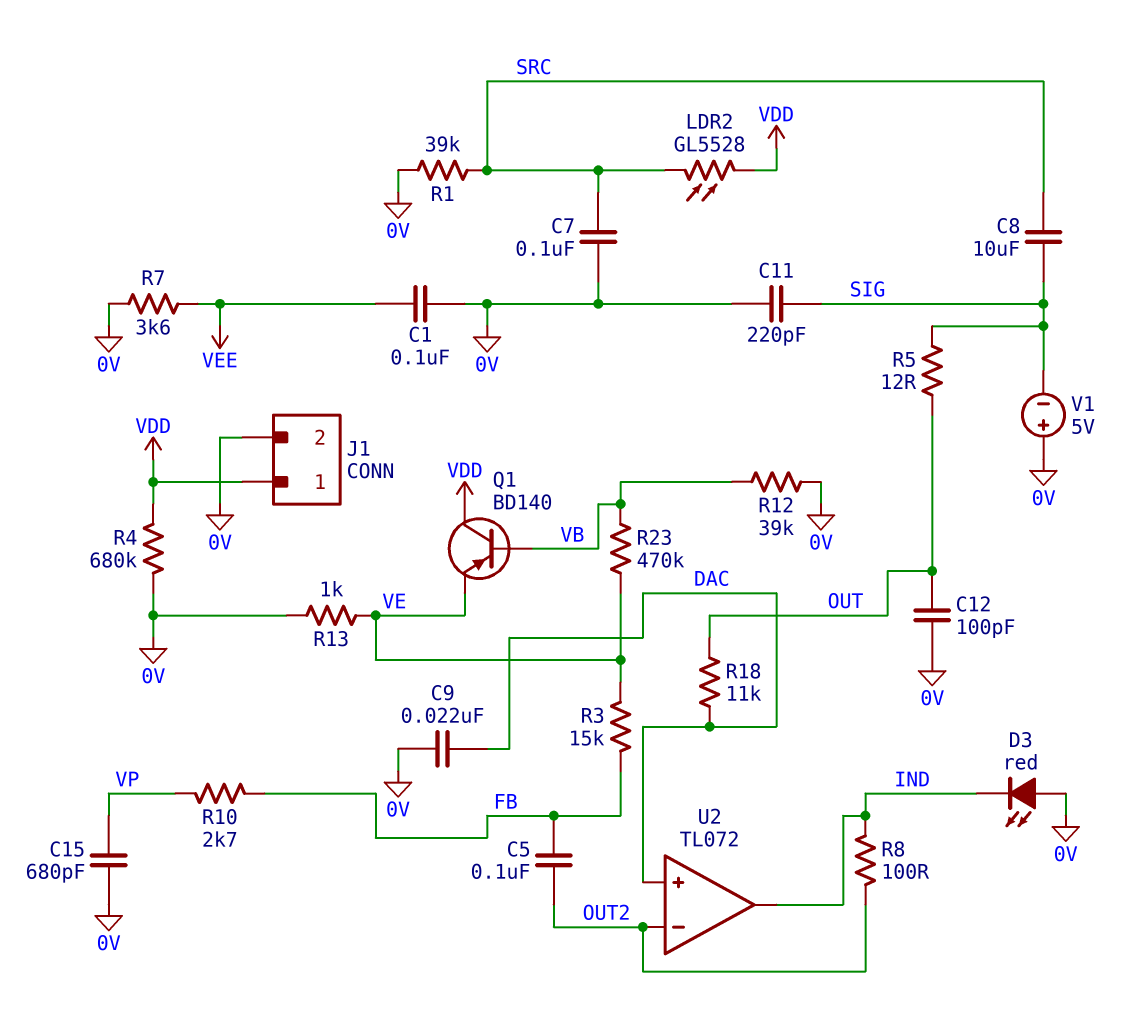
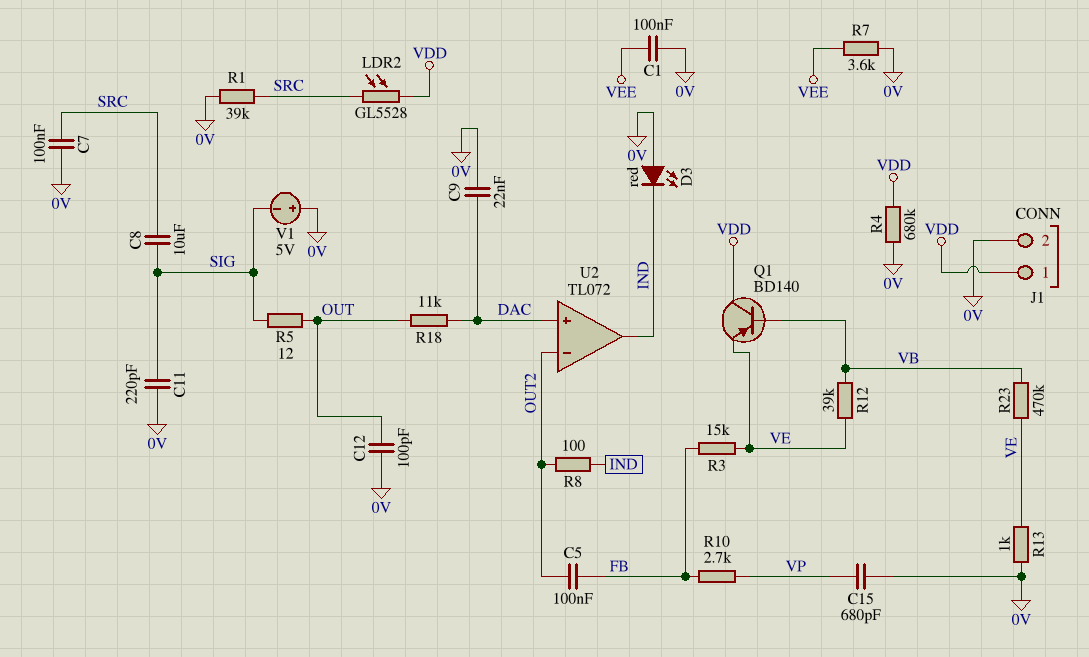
R12: 39k (0V, VB) -> 39k (VB, VE)

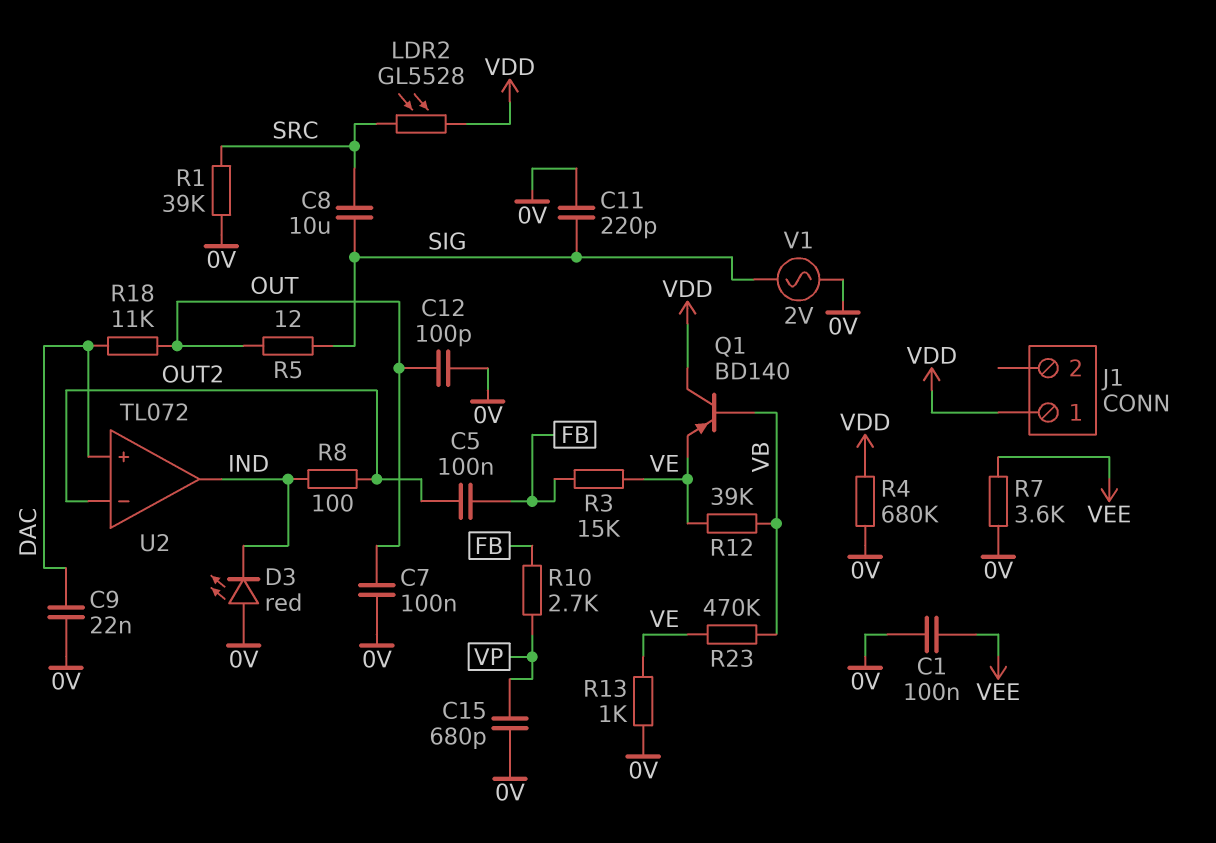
C7: 100nF (0V, SRC) -> 100nF (0V, OUT)
J1 pin 2: 0V -> none
V1: 5V (plus 0V, minus SIG) -> AC 2V (0V, SIG)

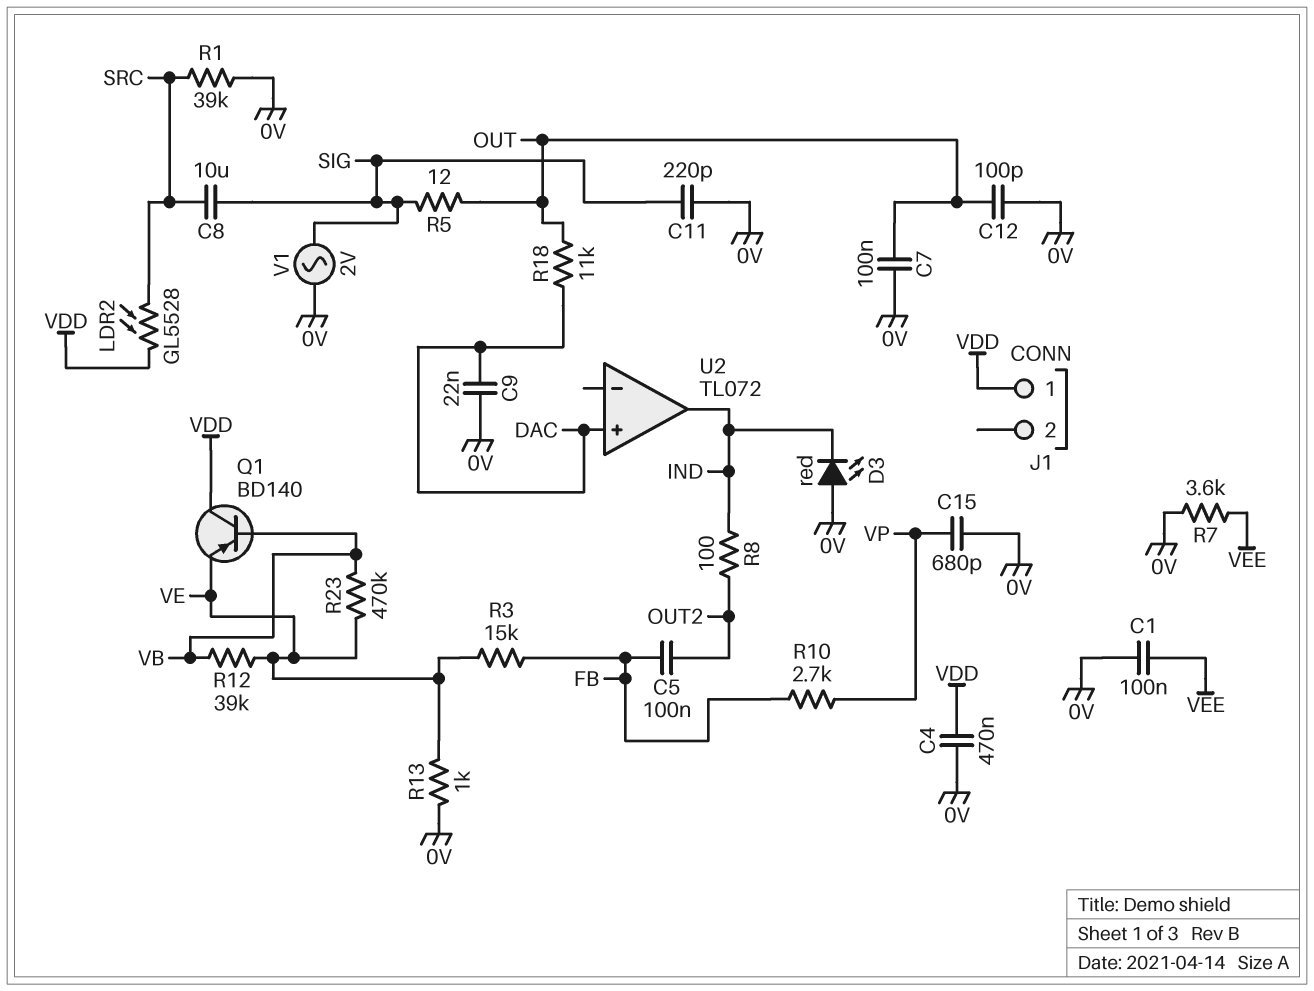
C4: none -> 470nF (0V, VDD)
R4: 680k (0V, VDD) -> none
U2 pin in-: OUT2 -> none

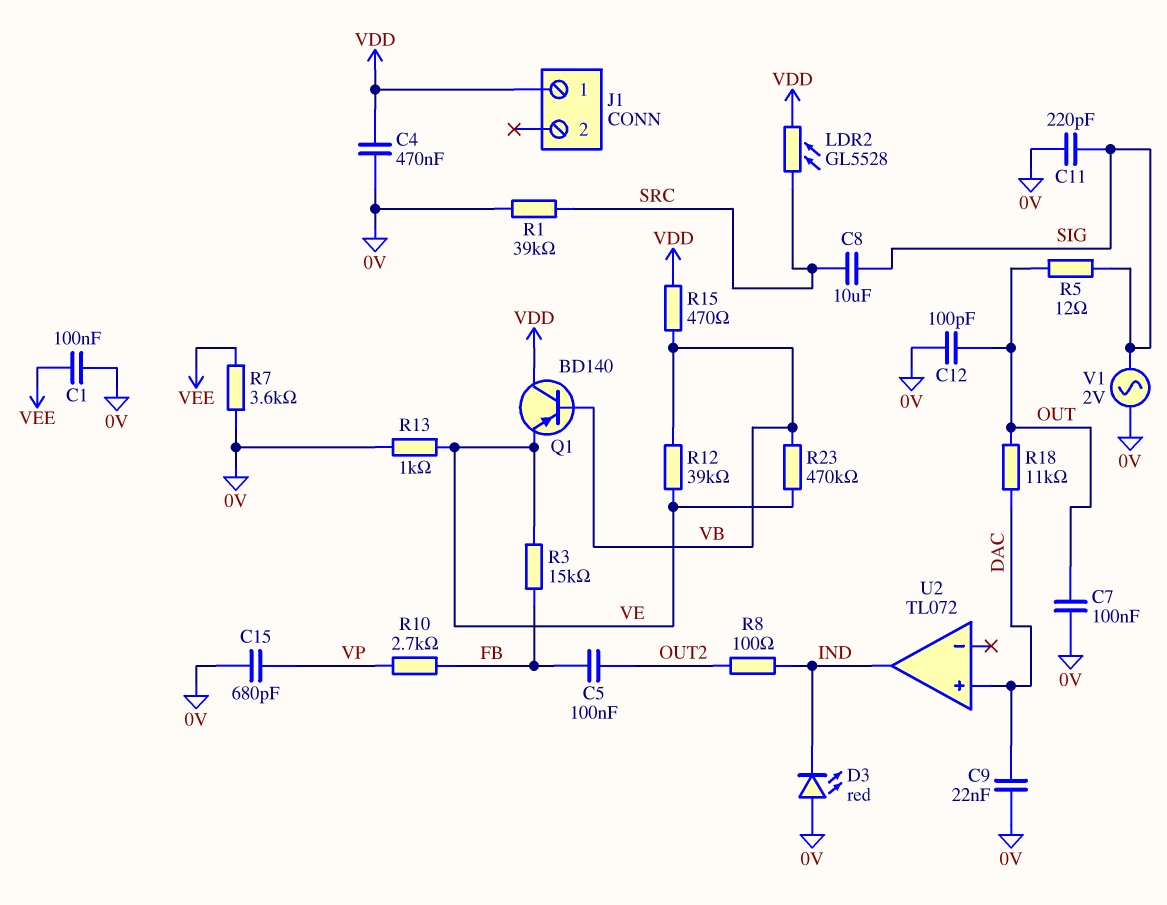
R15: none -> 470 (VB, VDD)

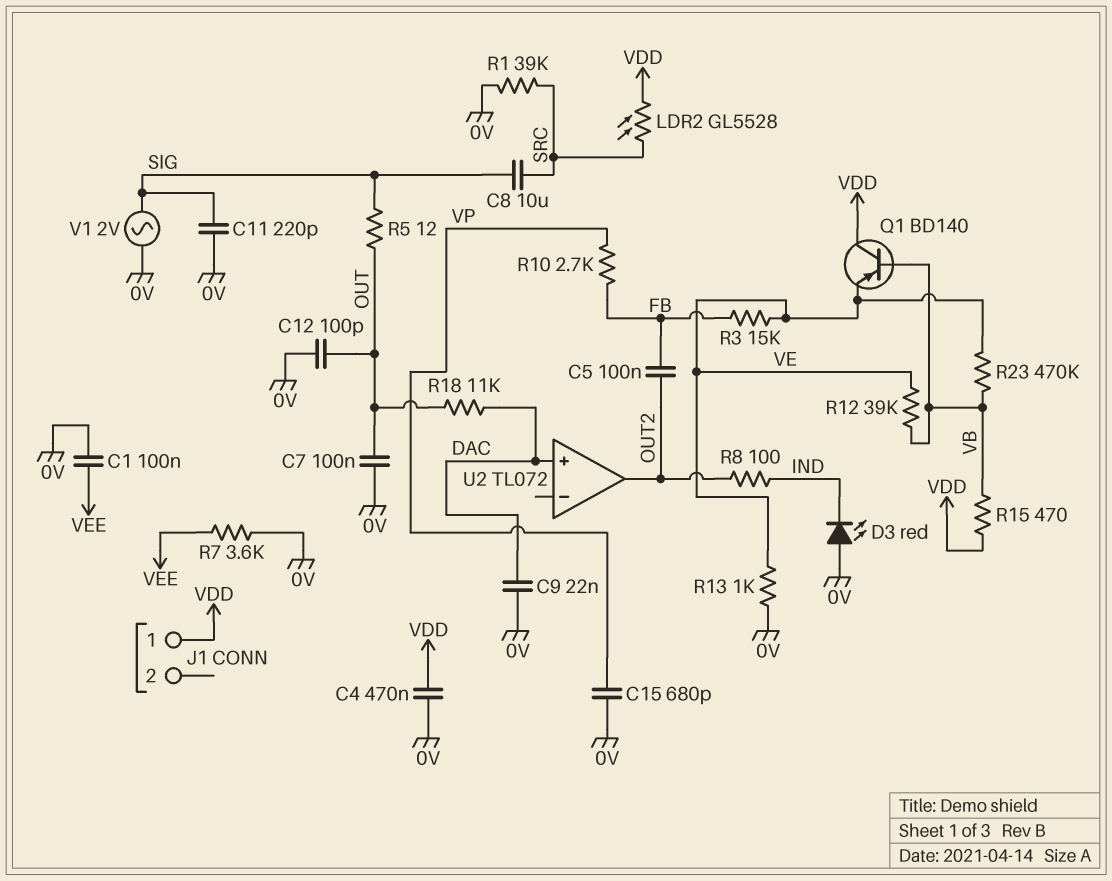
U2 pin out: IND -> OUT2

